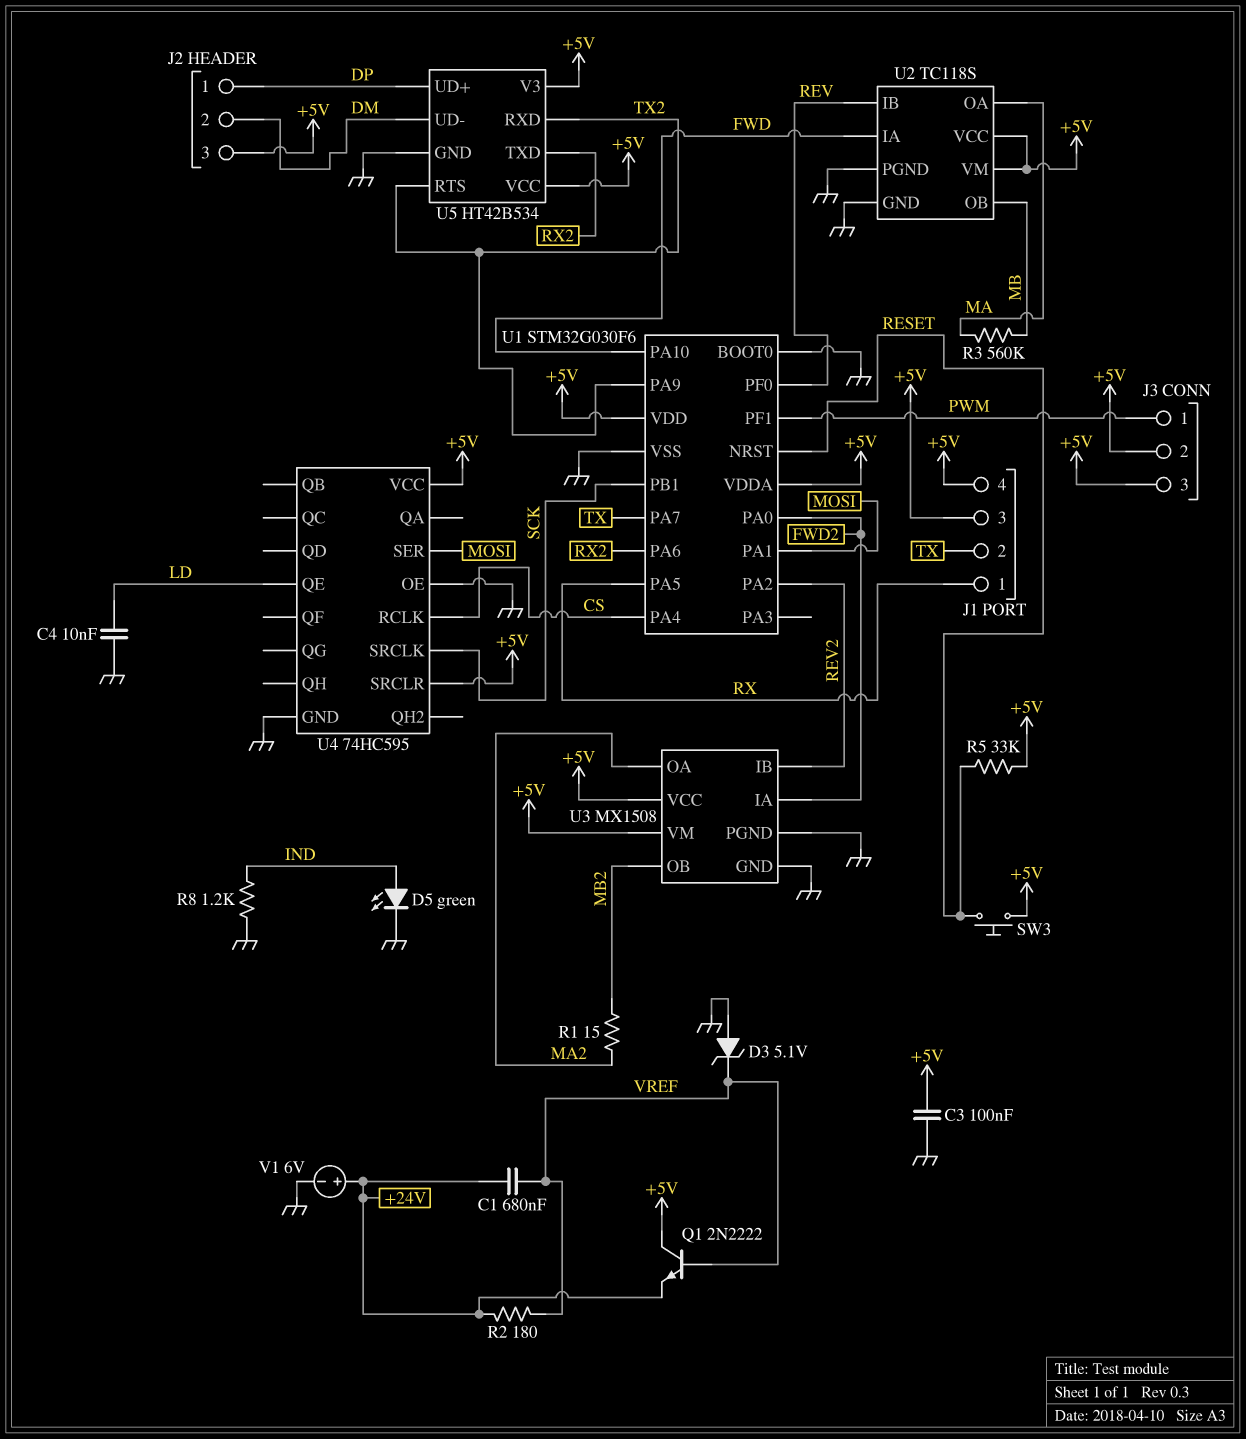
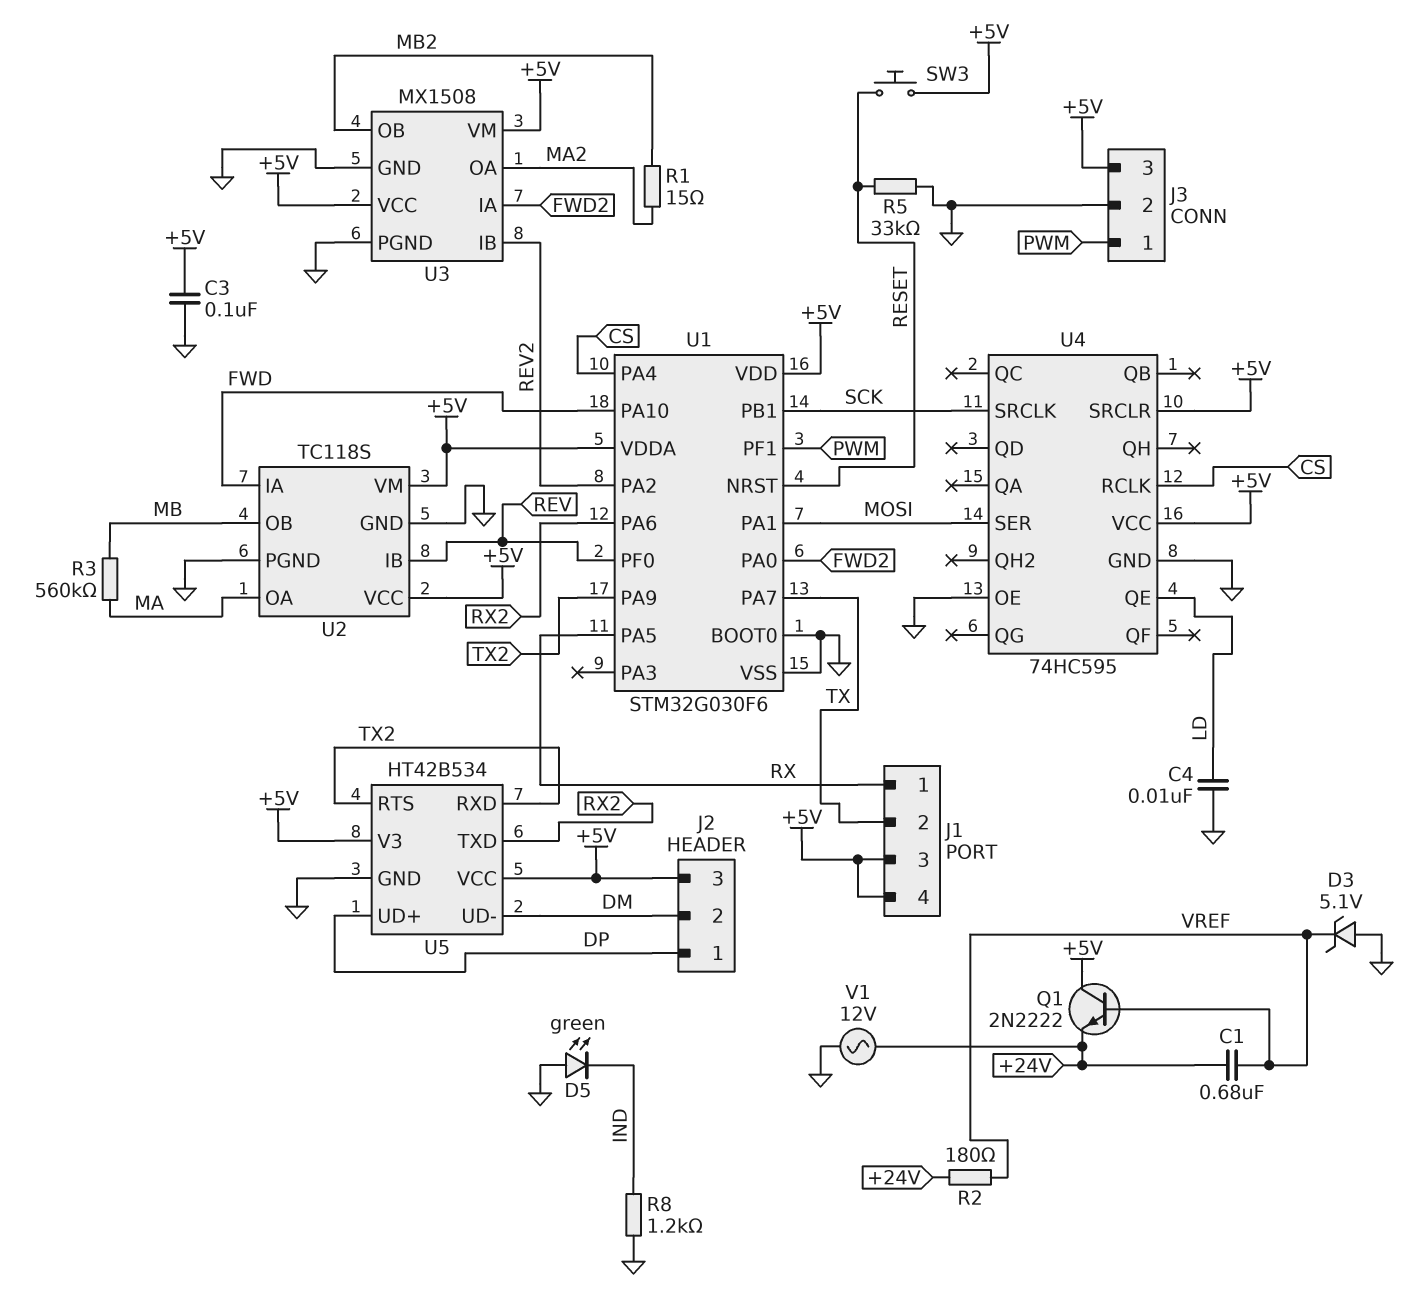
D5: LED green (A IND, K GND) -> LED green (A GND, K IND)
J3 pin 2: +5V -> GND
R5: 33k (+5V, RESET) -> 33k (GND, RESET)
V1: 6V (plus +24V, minus GND) -> AC 12V (+24V, GND)

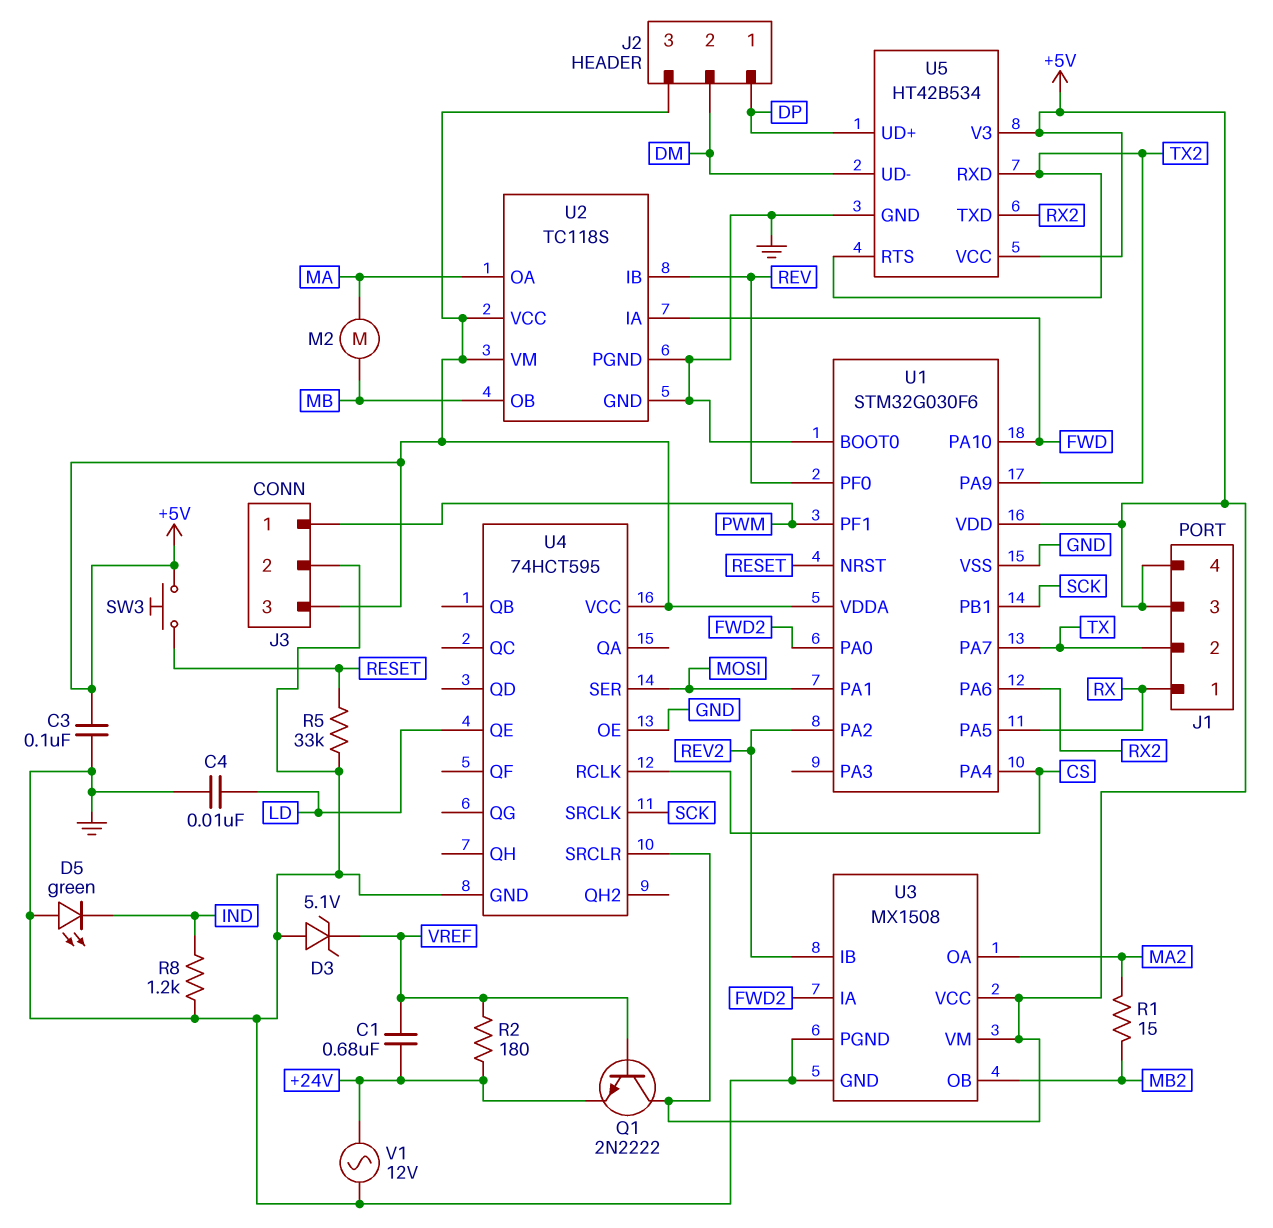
M2: none -> motor (MA, MB)
R3: 560k (MA, MB) -> none
U4: 74HC595 -> 74HCT595

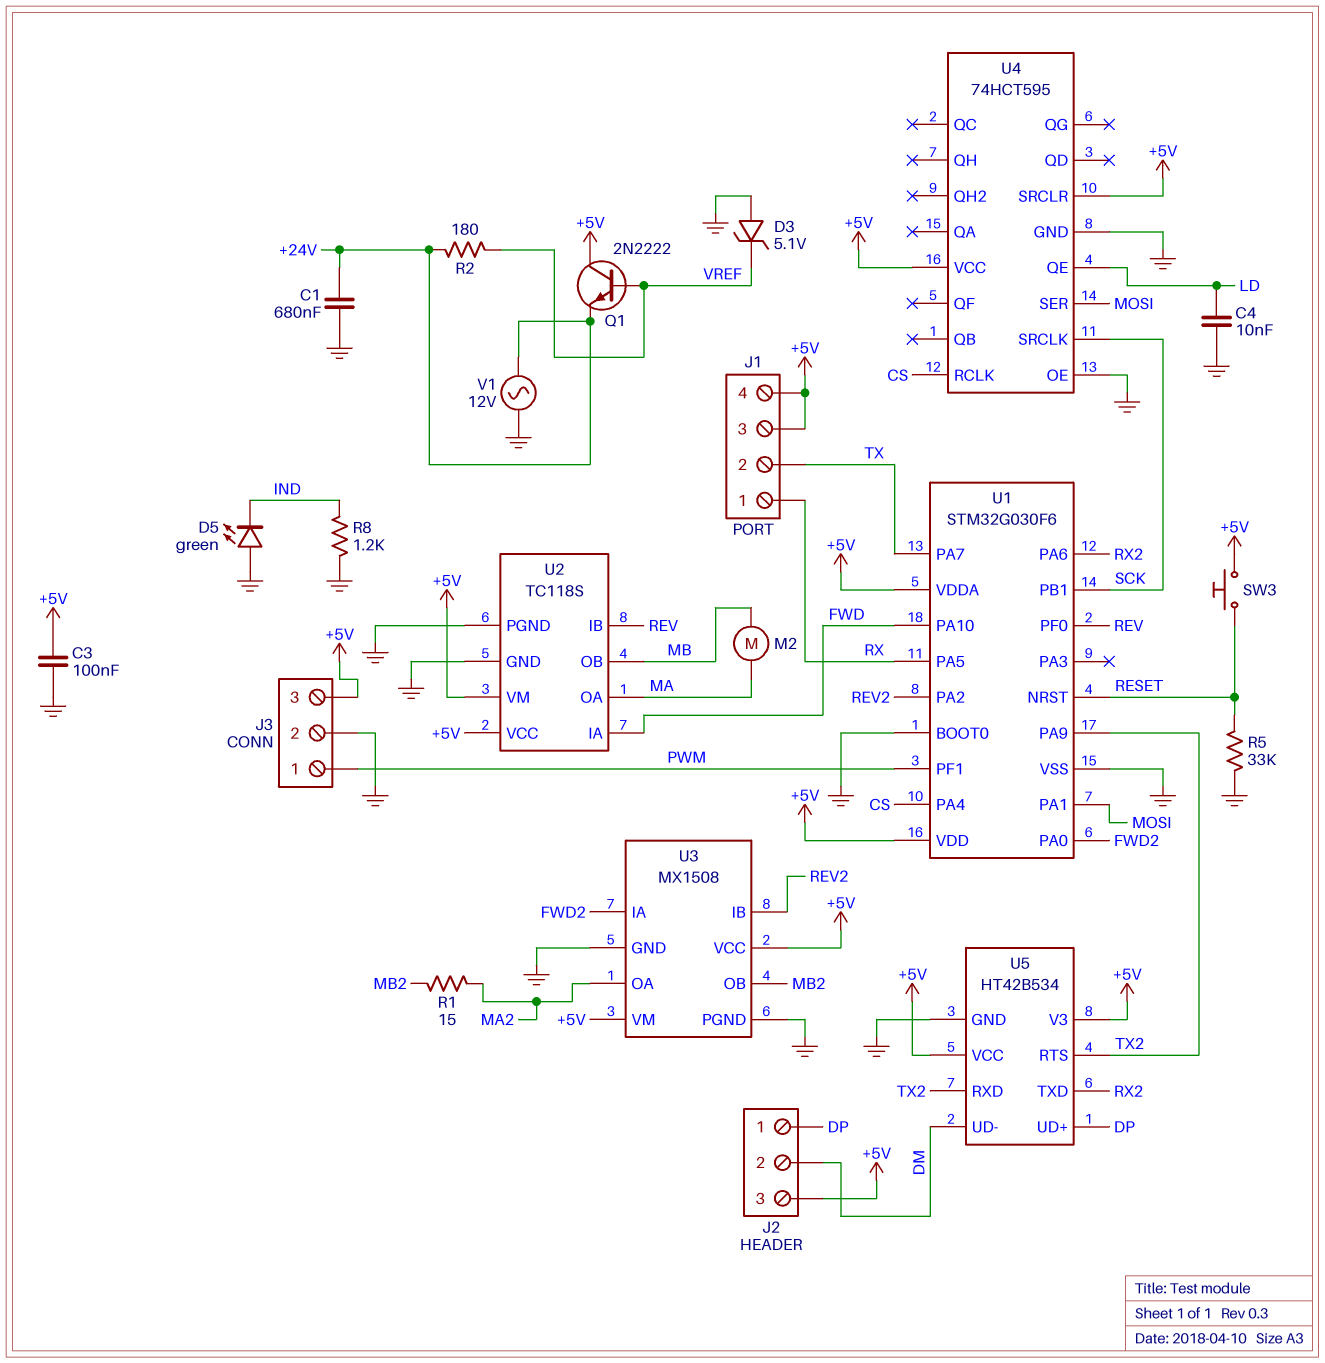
C1: 680nF (+24V, VREF) -> 680nF (+24V, GND)

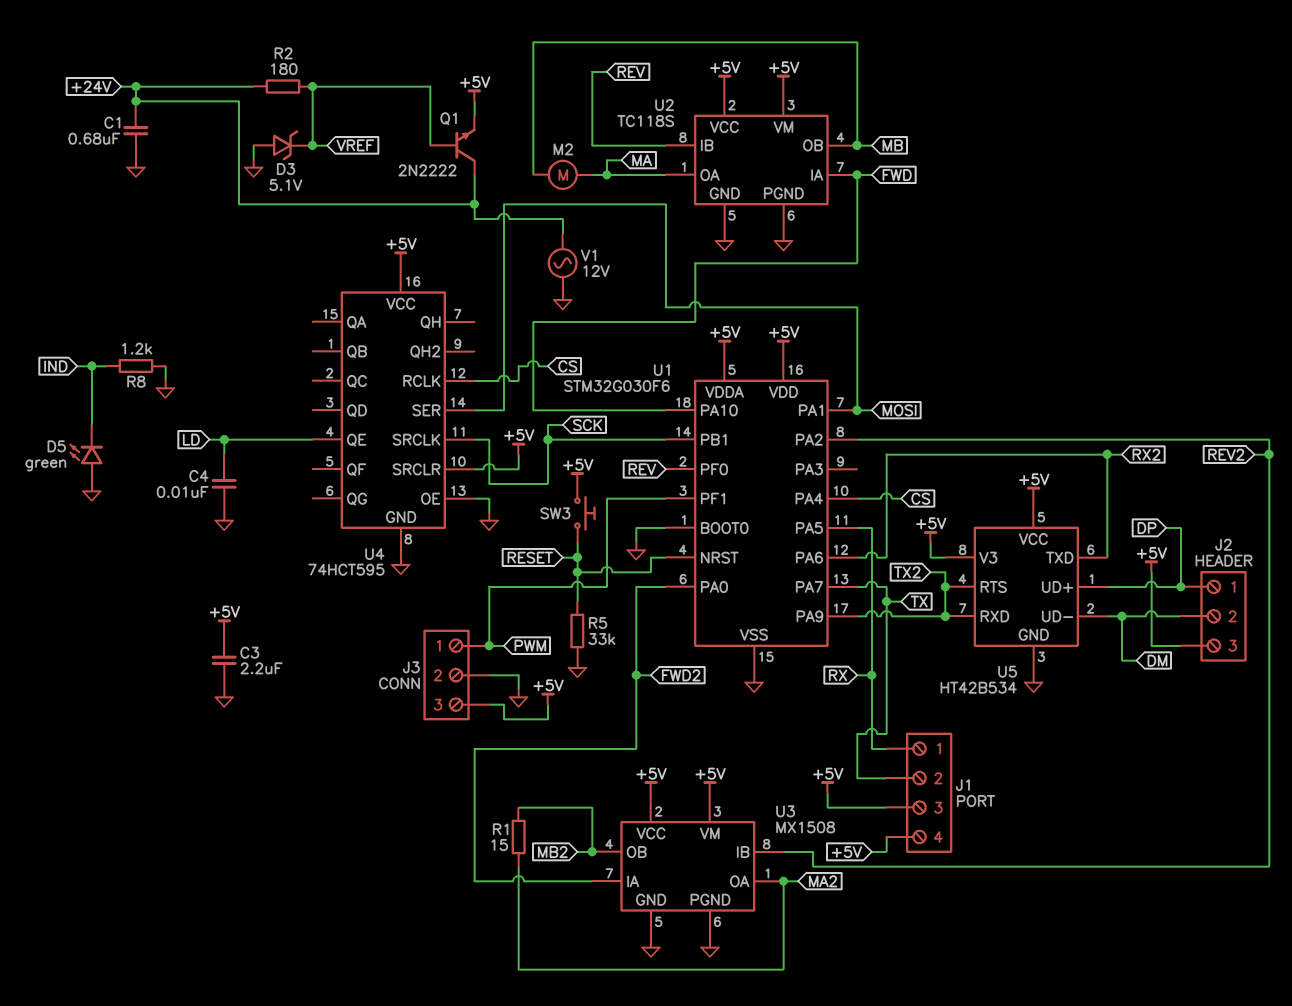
C3: 100nF (+5V, GND) -> 2.2uF (+5V, GND)
Q1: NPN 2N2222 (B VREF, C +5V, E +24V) -> NPN 2N2222 (B VREF, C +24V, E +5V)

